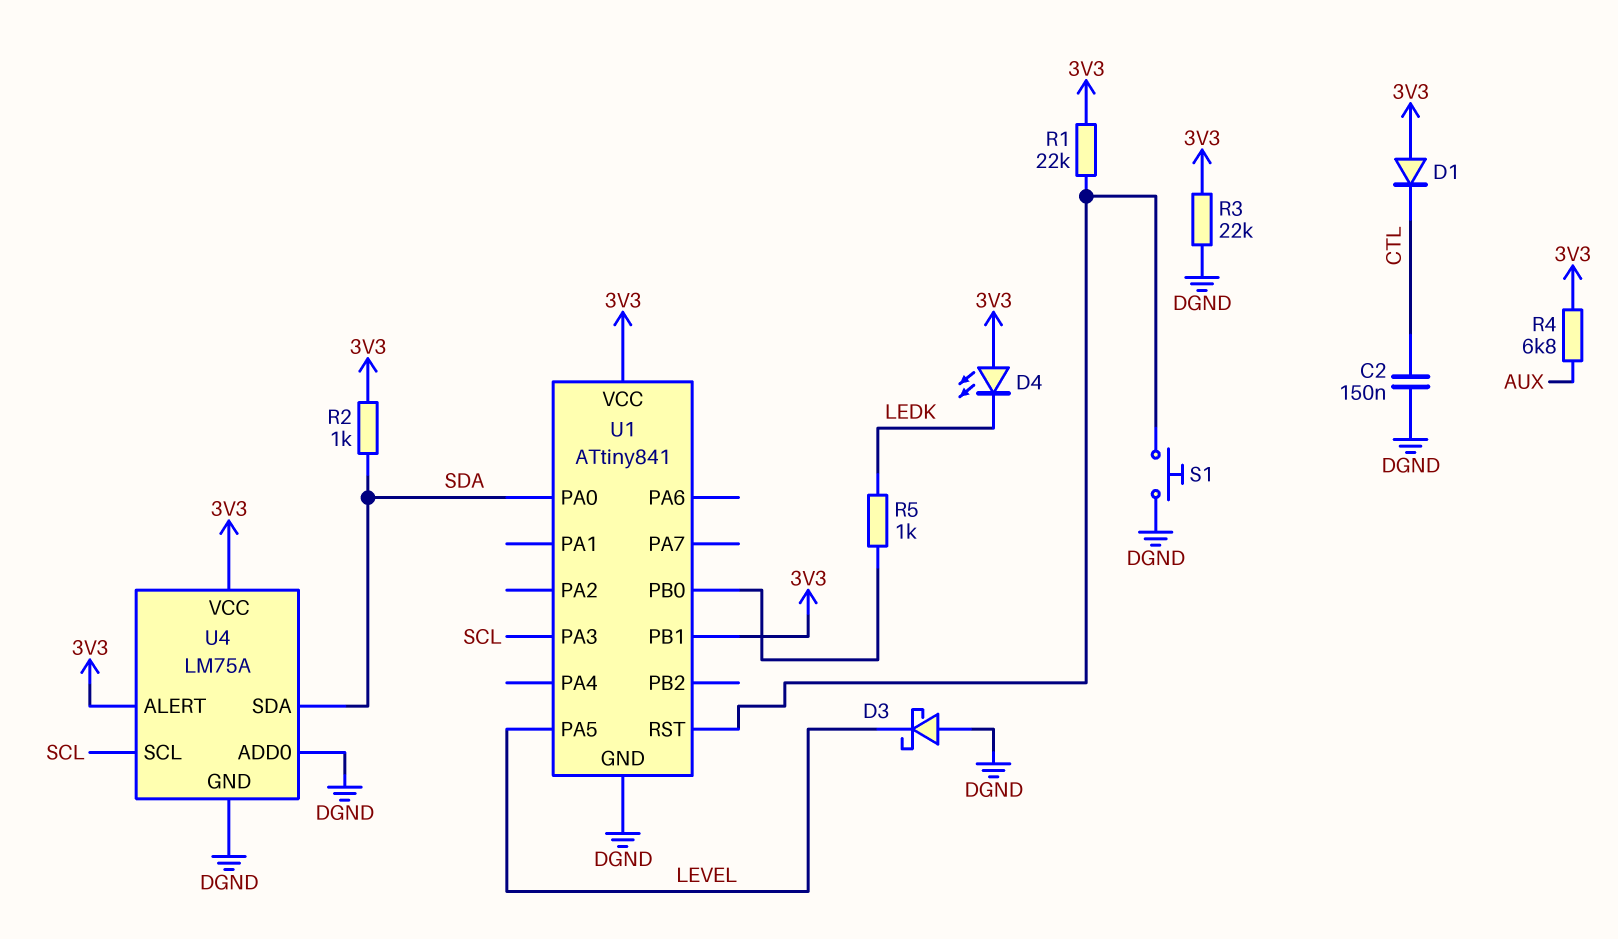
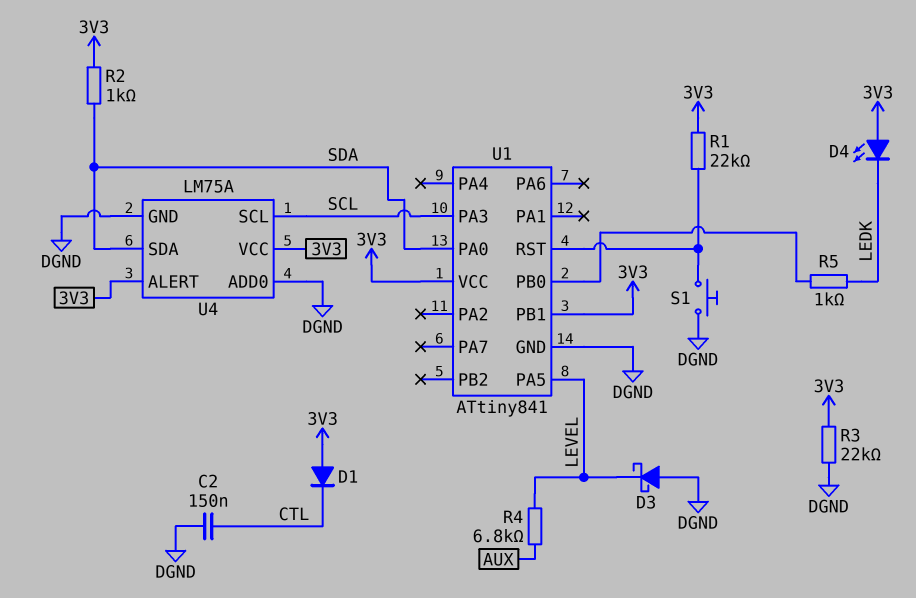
R4: 6.8k (3V3, AUX) -> 6.8k (AUX, LEVEL)

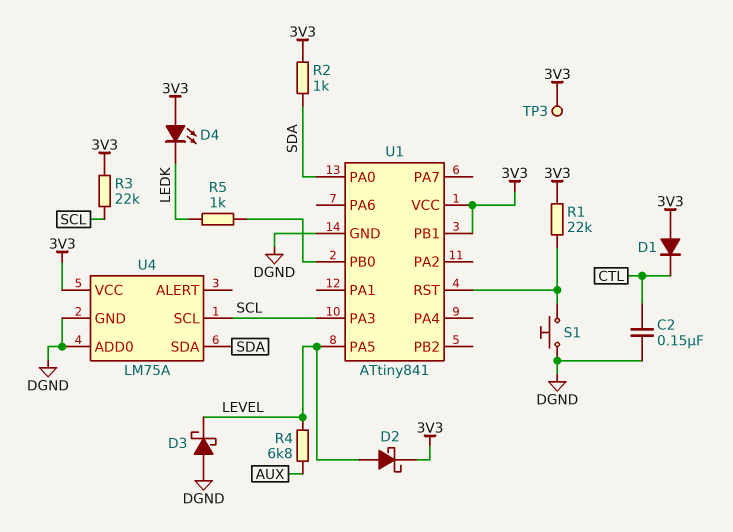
D2: none -> schottky (A LEVEL, K 3V3)
R3: 22k (3V3, DGND) -> 22k (3V3, SCL)
TP3: none -> test point (3V3)
U4 pin ALERT: 3V3 -> none

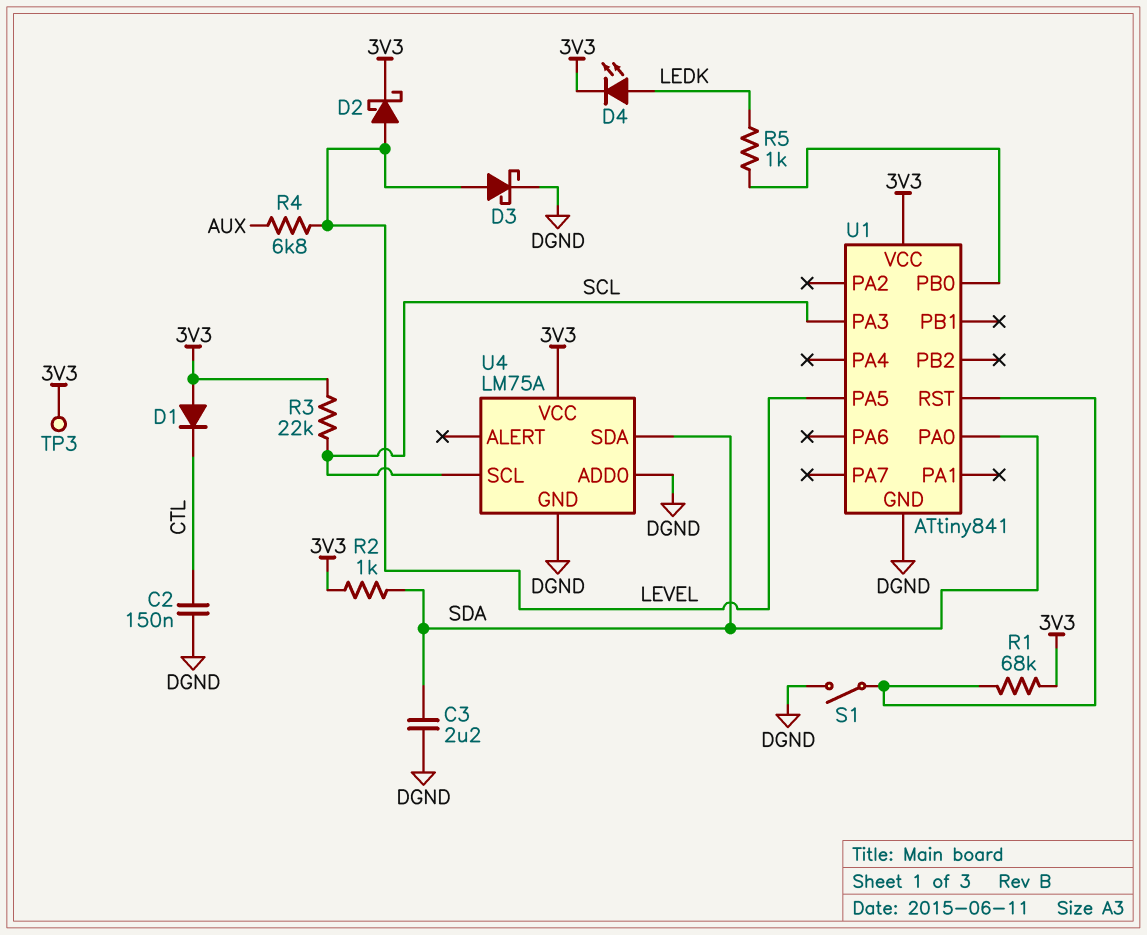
C3: none -> 2.2uF (DGND, SDA)
D3: schottky (A DGND, K LEVEL) -> schottky (A LEVEL, K DGND)
D4: LED (A 3V3, K LEDK) -> LED (A LEDK, K 3V3)
R1: 22k (3V3, U1/RST) -> 68k (3V3, U1/RST)
S1: button (DGND, U1/RST) -> switch (DGND, U1/RST)
U1 pin PB1: 3V3 -> none

